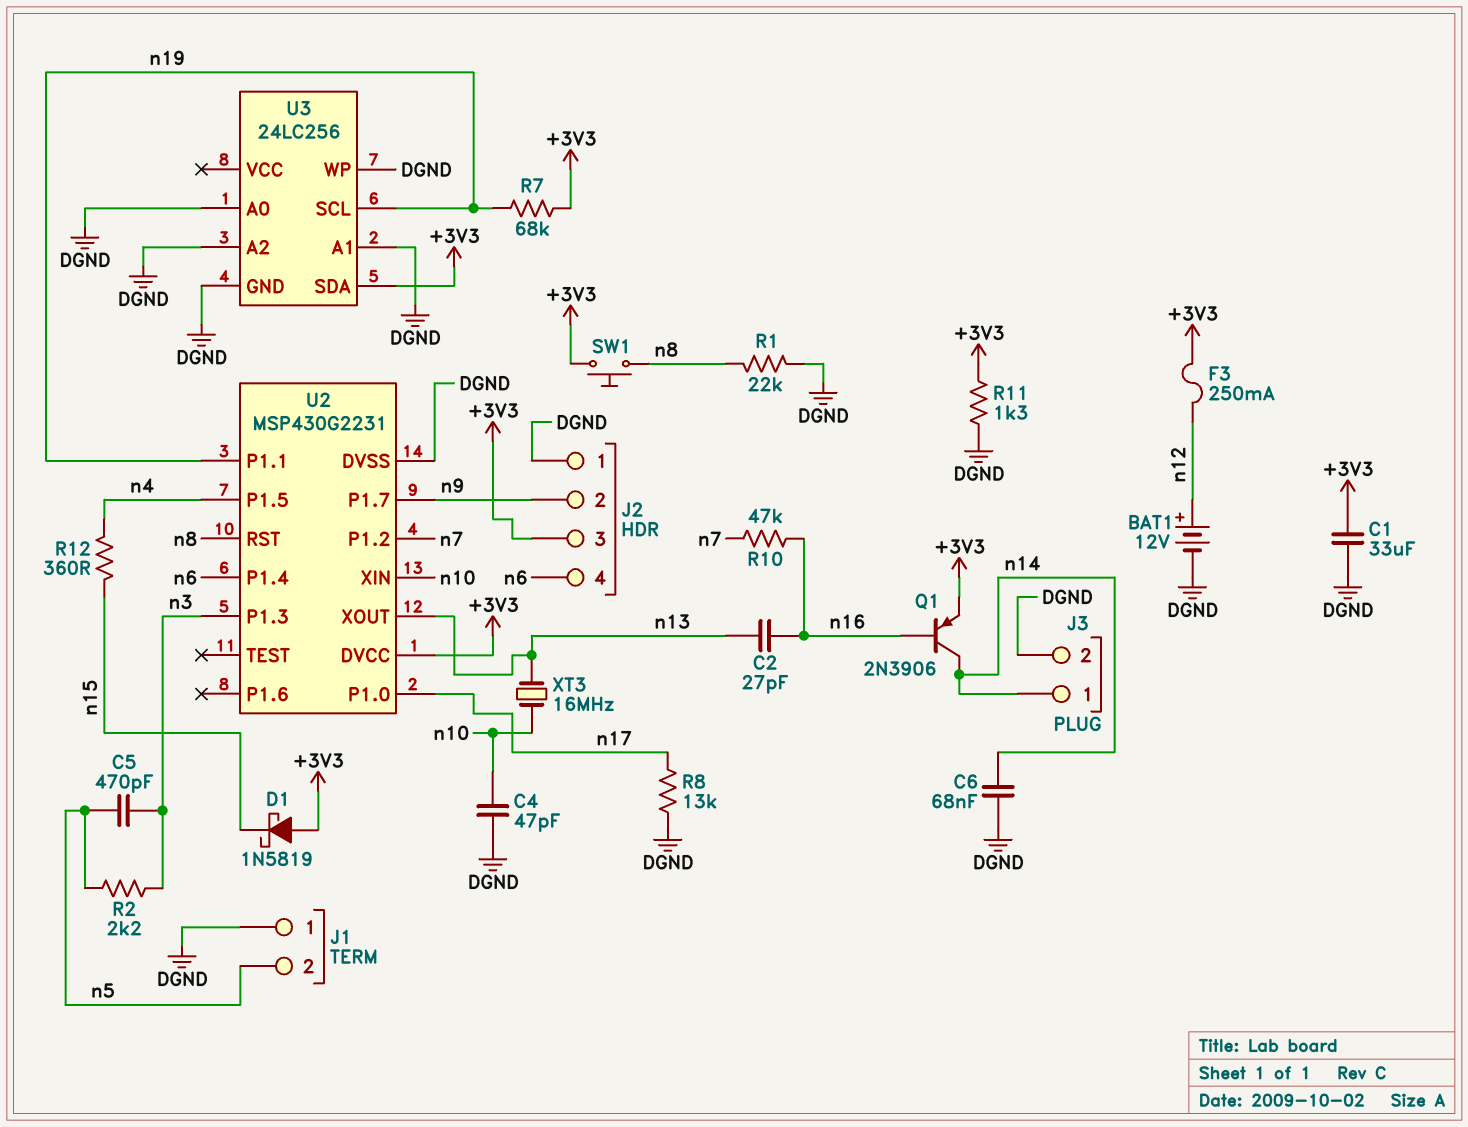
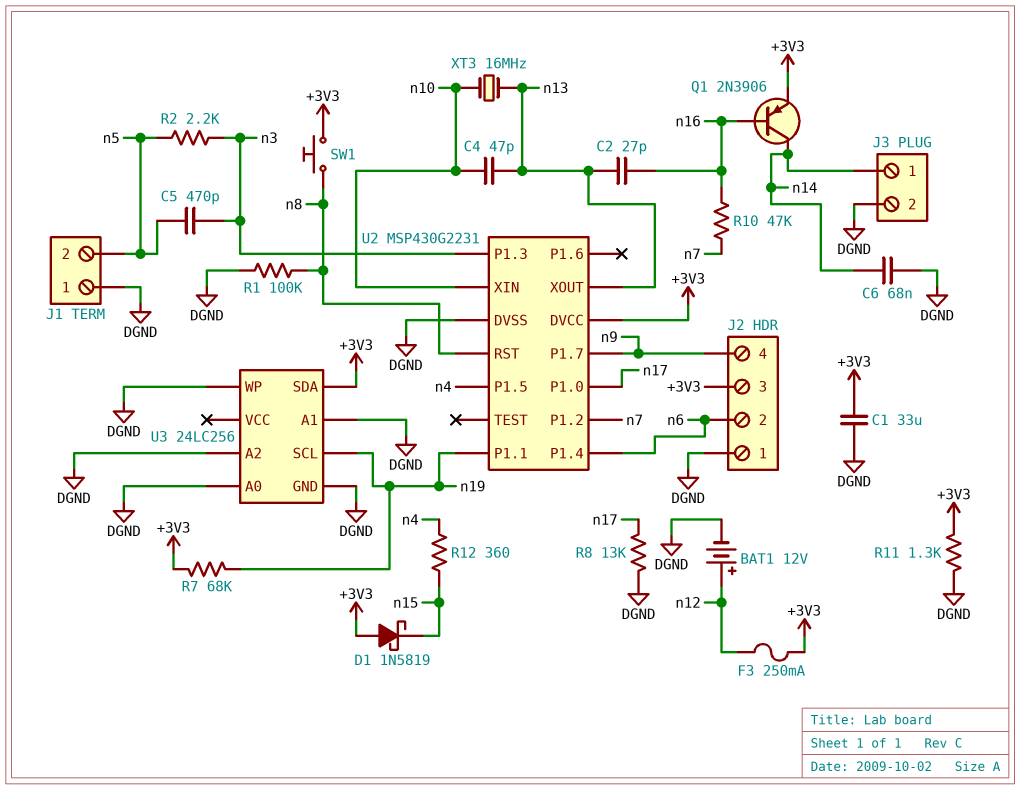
C4: 47pF (DGND, n10) -> 47pF (n10, n13)
J2 pin 2: n9 -> n6
J2 pin 4: n6 -> n9
R1: 22k (DGND, n8) -> 100k (DGND, n8)

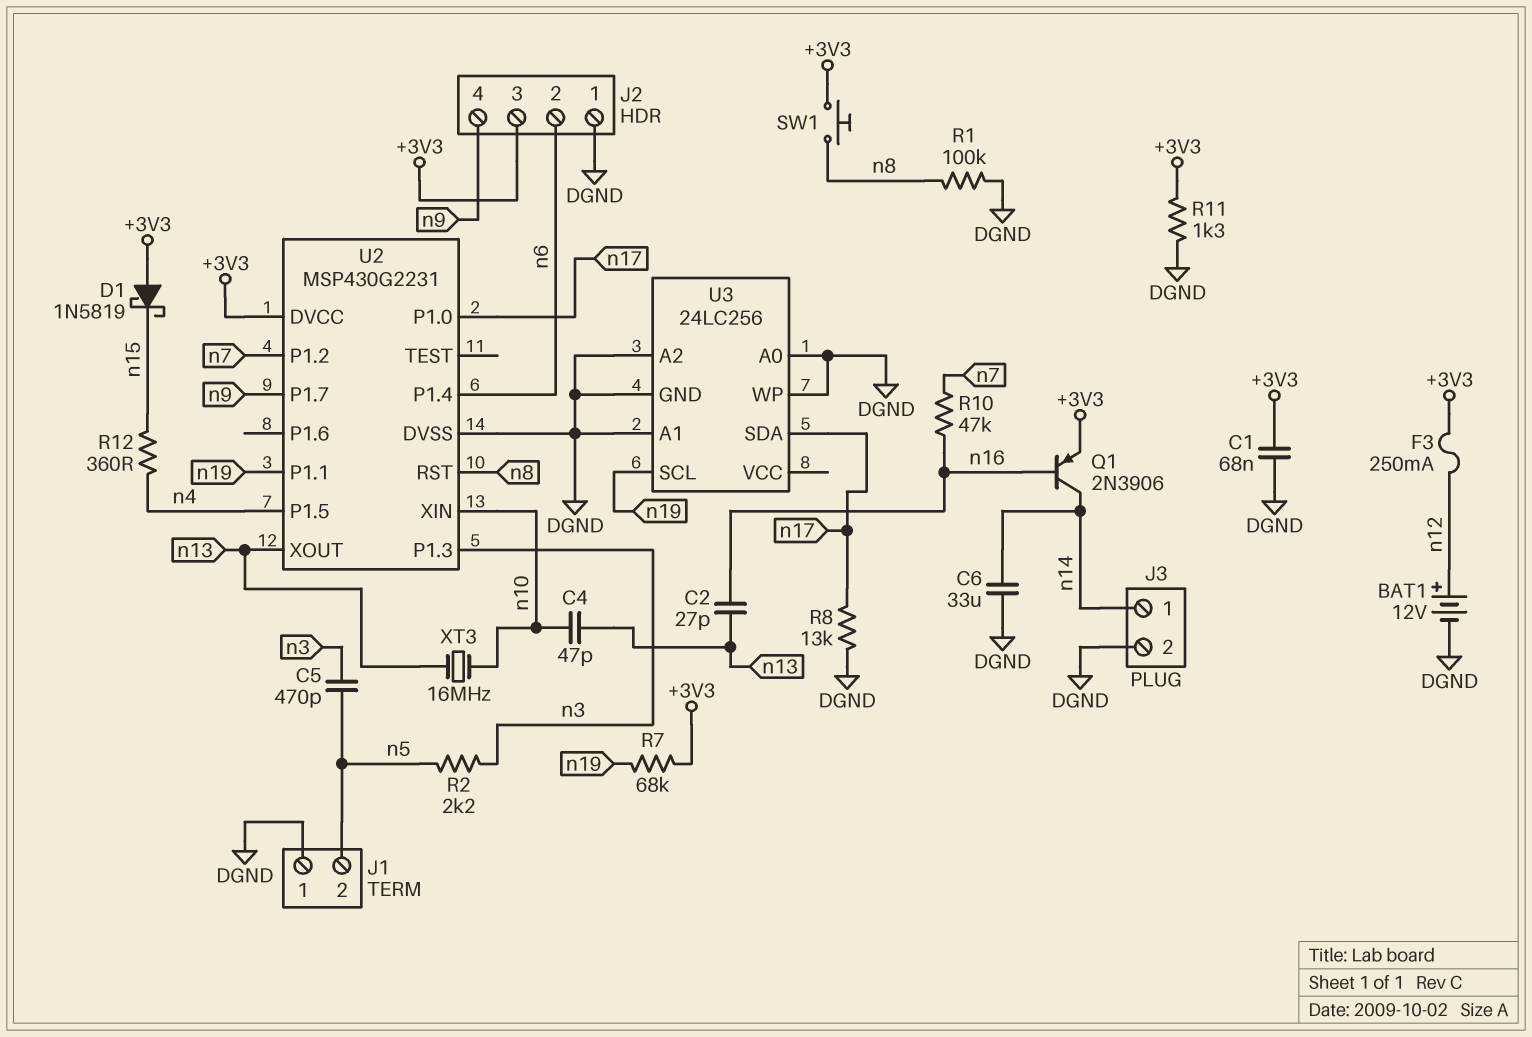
C1: 33uF (+3V3, DGND) -> 68nF (+3V3, DGND)
C6: 68nF (DGND, n14) -> 33uF (DGND, n14)
U3 pin SDA: +3V3 -> n17

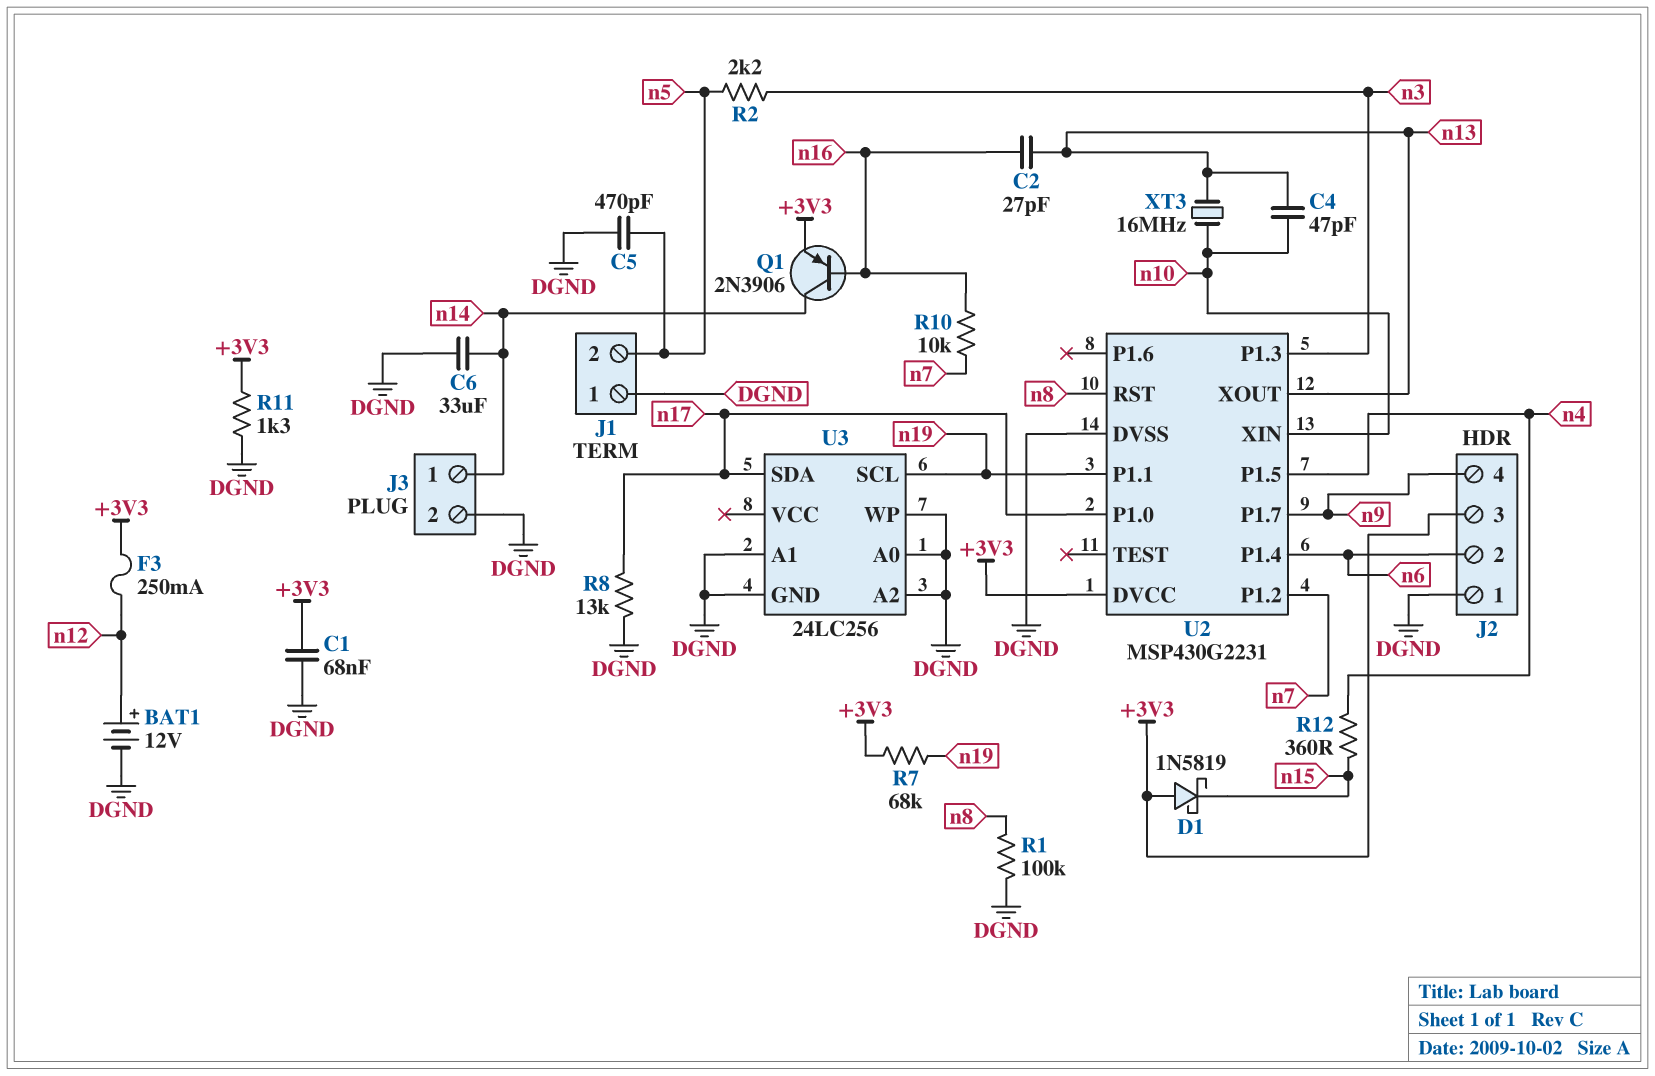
C5: 470pF (n3, n5) -> 470pF (DGND, n5)
R10: 47k (n7, n16) -> 10k (n7, n16)
SW1: button (+3V3, n8) -> none

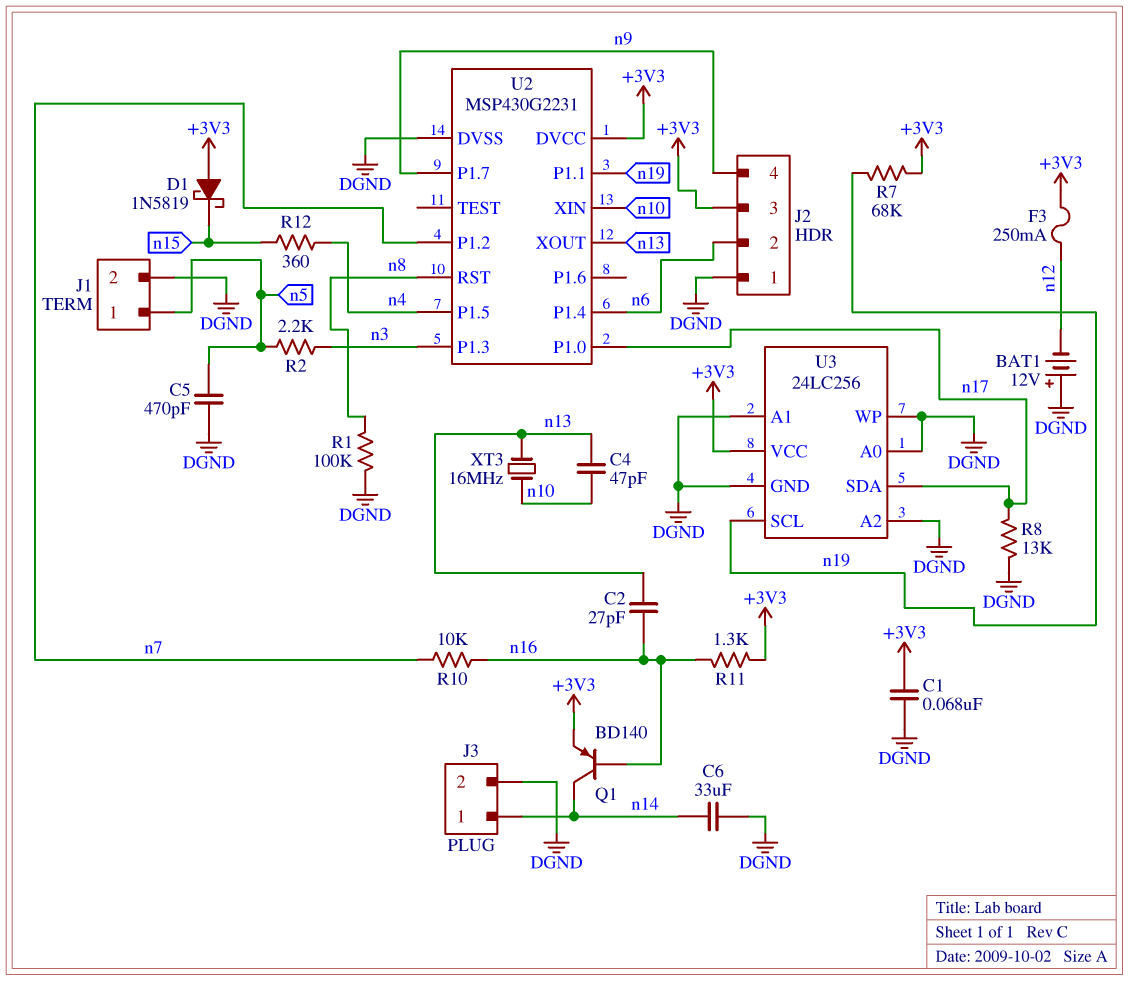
BAT1: 12V (plus n12, minus DGND) -> 12V (plus DGND, minus n12)
J1 pin 1: DGND -> n5
J1 pin 2: n5 -> DGND
Q1: PNP 2N3906 (B n16, C n14, E +3V3) -> PNP BD140 (B n16, C n14, E +3V3)
R11: 1.3k (+3V3, DGND) -> 1.3k (+3V3, n16)
U3 pin VCC: none -> +3V3

